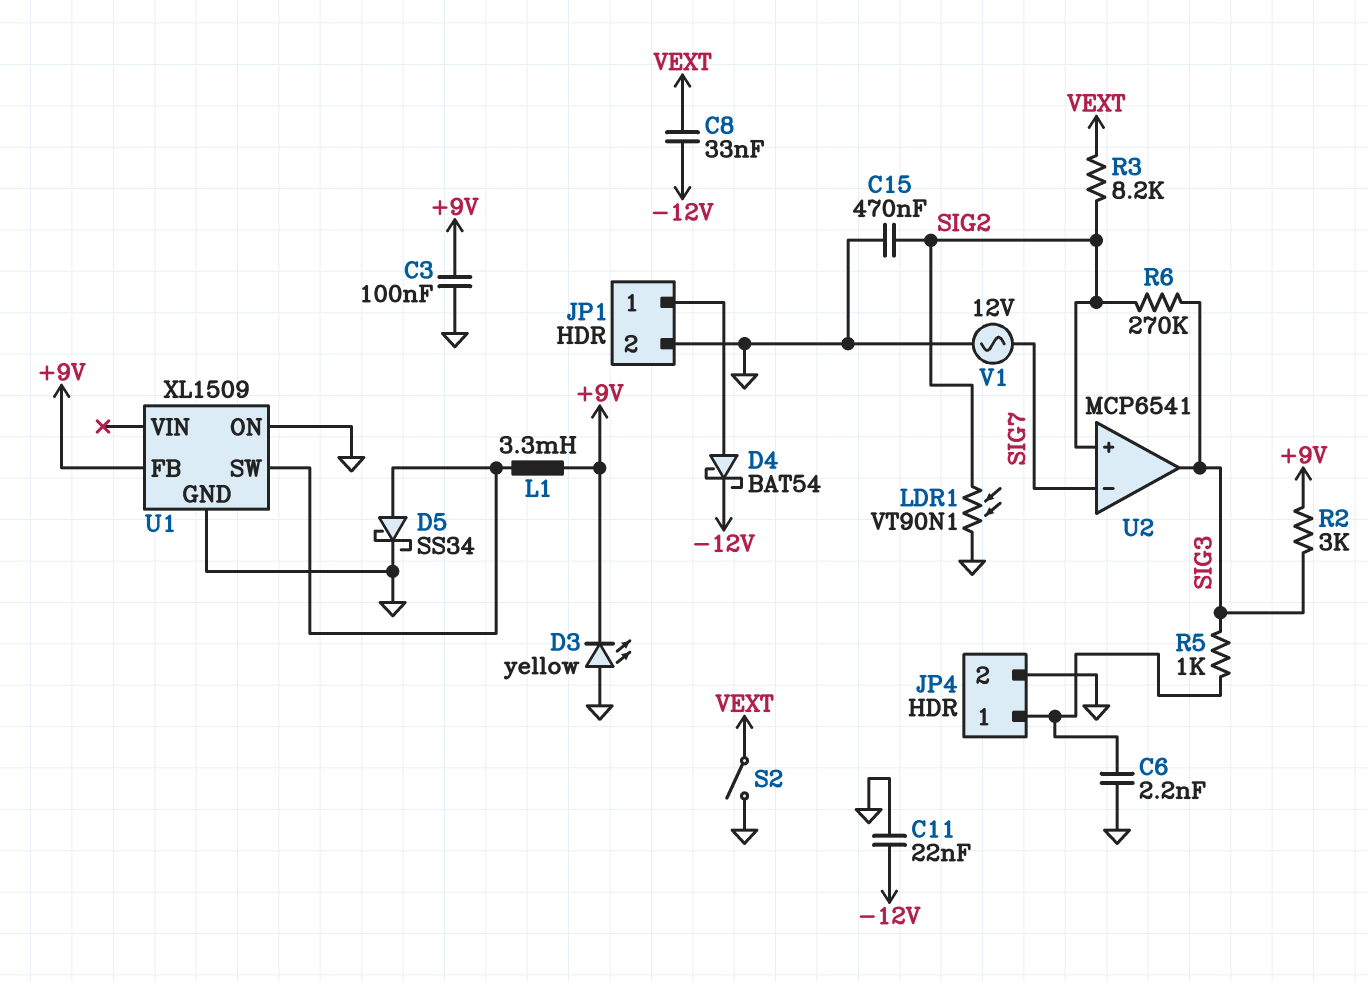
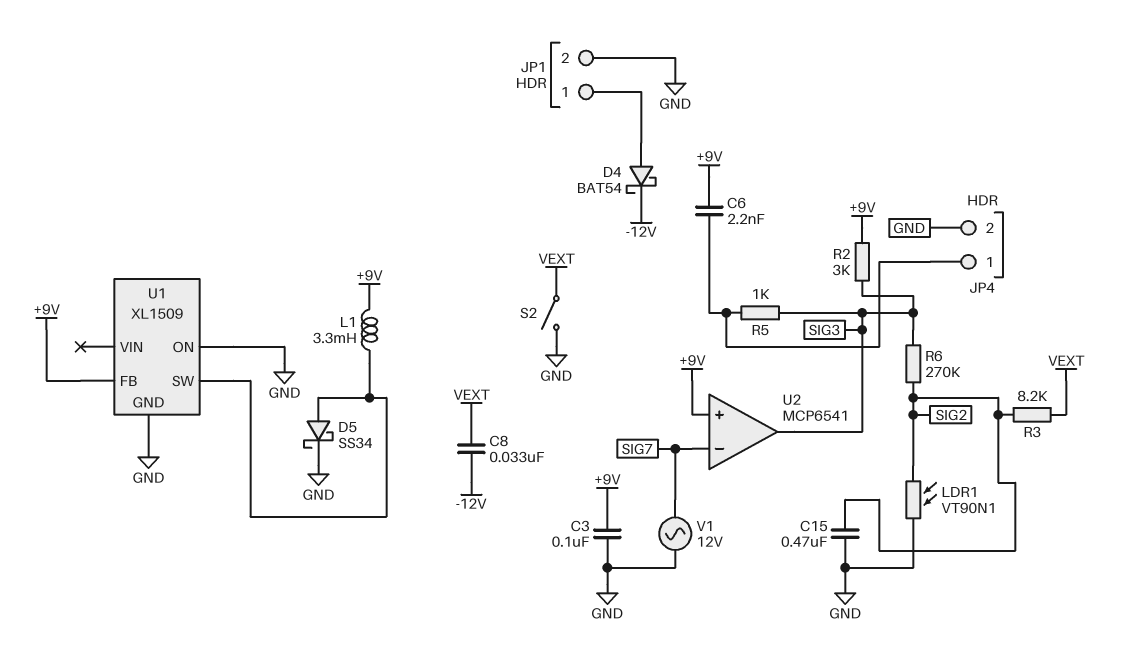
C6: 2.2nF (GND, JP4/1) -> 2.2nF (+9V, JP4/1)
C11: 22nF (-12V, GND) -> none
D3: LED yellow (A GND, K +9V) -> none
U2 pin in+: SIG2 -> +9V

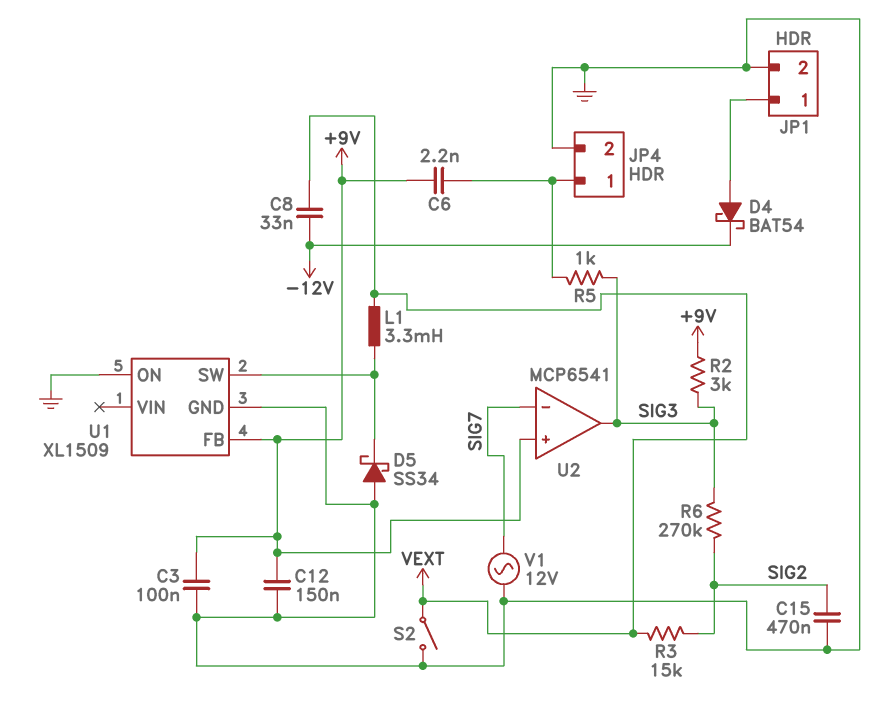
C12: none -> 150nF (+9V, GND)
D5: schottky SS34 (A U1/SW, K GND) -> schottky SS34 (A GND, K U1/SW)
L1: 3.3mH (+9V, U1/SW) -> 3.3mH (U1/SW, VEXT)
LDR1: VT90N1 (GND, SIG2) -> none
R3: 8.2k (SIG2, VEXT) -> 15k (SIG2, VEXT)

